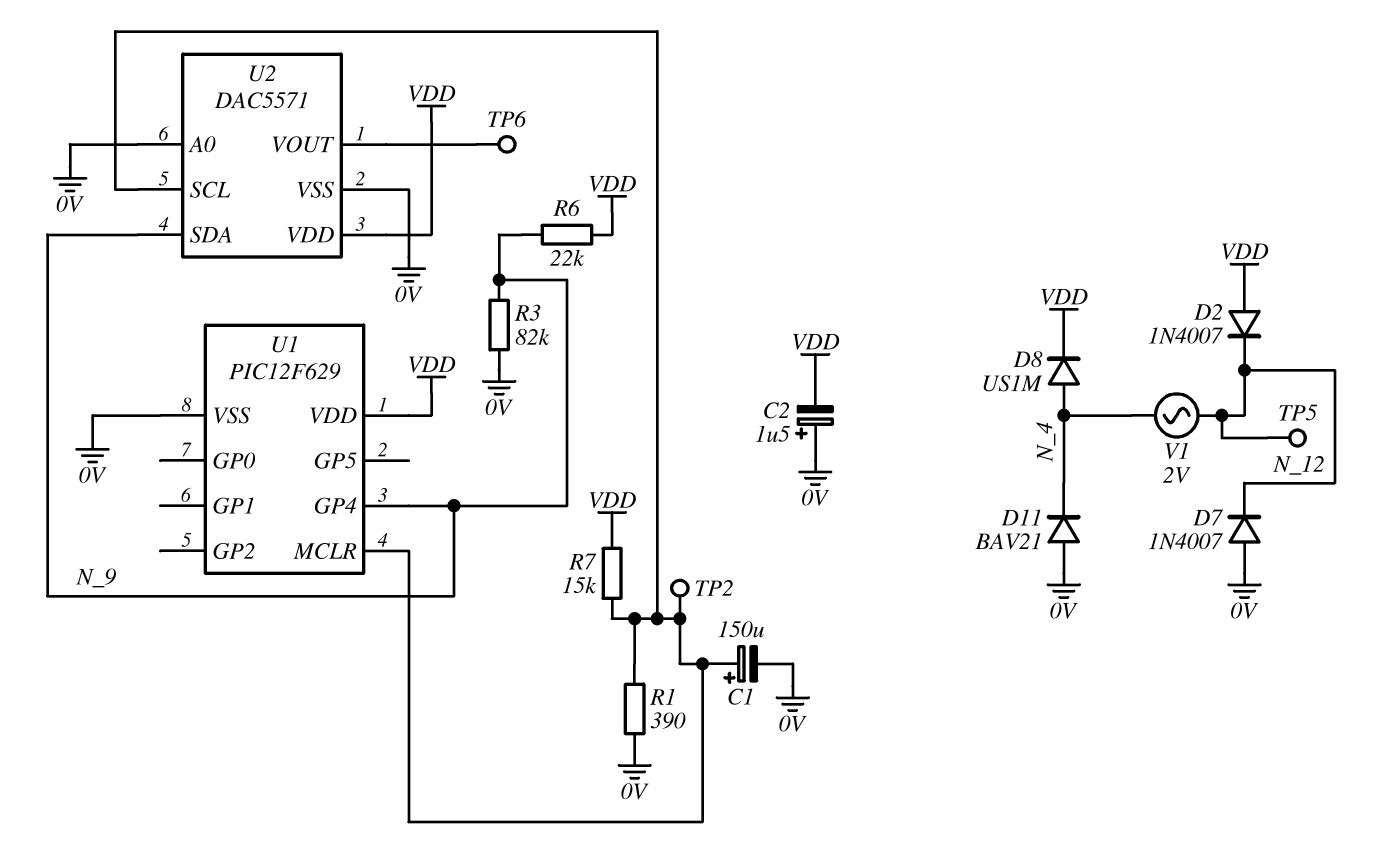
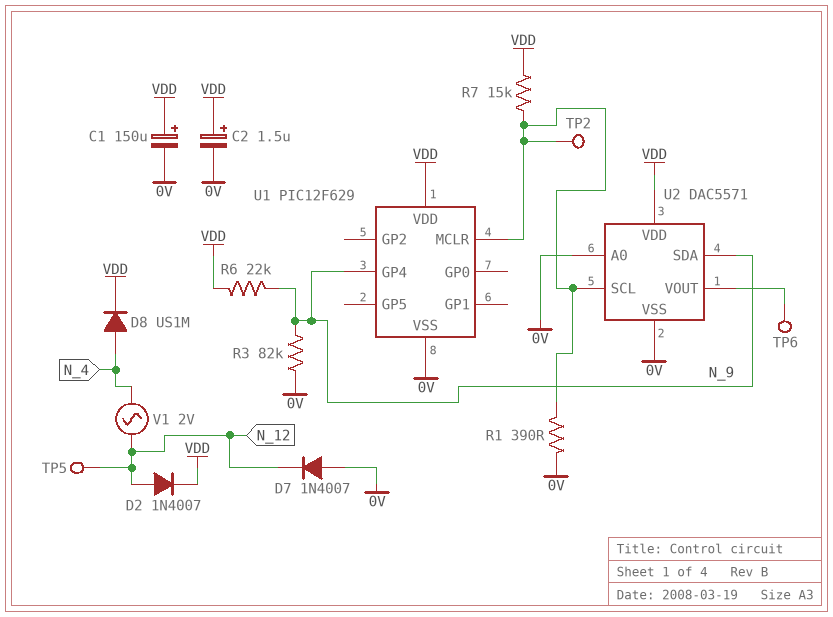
C1: 150uF (plus U1/MCLR, minus 0V) -> 150uF (plus VDD, minus 0V)
C2: 1.5uF (plus 0V, minus VDD) -> 1.5uF (plus VDD, minus 0V)
D2: diode 1N4007 (A VDD, K N_12) -> diode 1N4007 (A N_12, K VDD)
D11: diode BAV21 (A 0V, K N_4) -> none

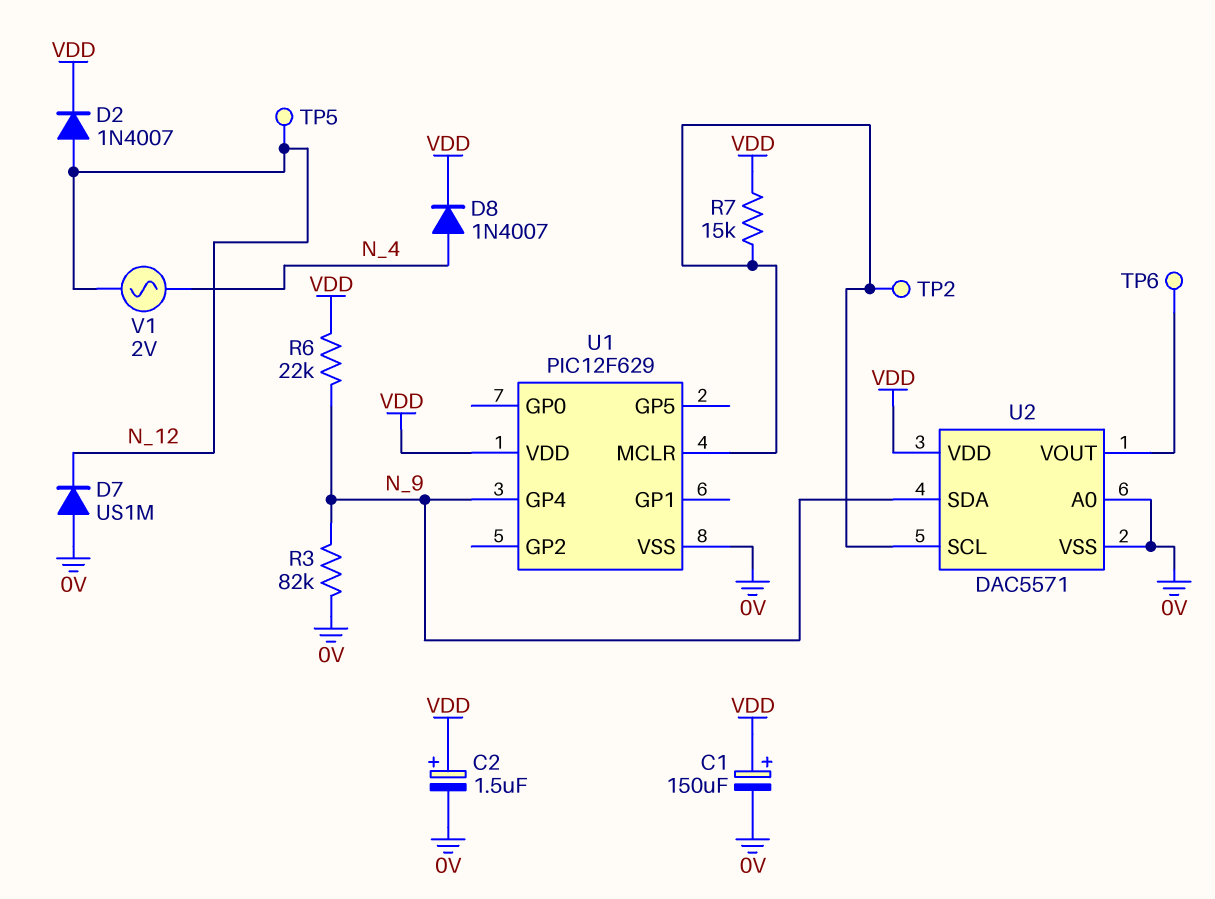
D7: diode 1N4007 (A 0V, K N_12) -> diode US1M (A 0V, K N_12)
D8: diode US1M (A N_4, K VDD) -> diode 1N4007 (A N_4, K VDD)
R1: 390 (0V, U1/MCLR) -> none

